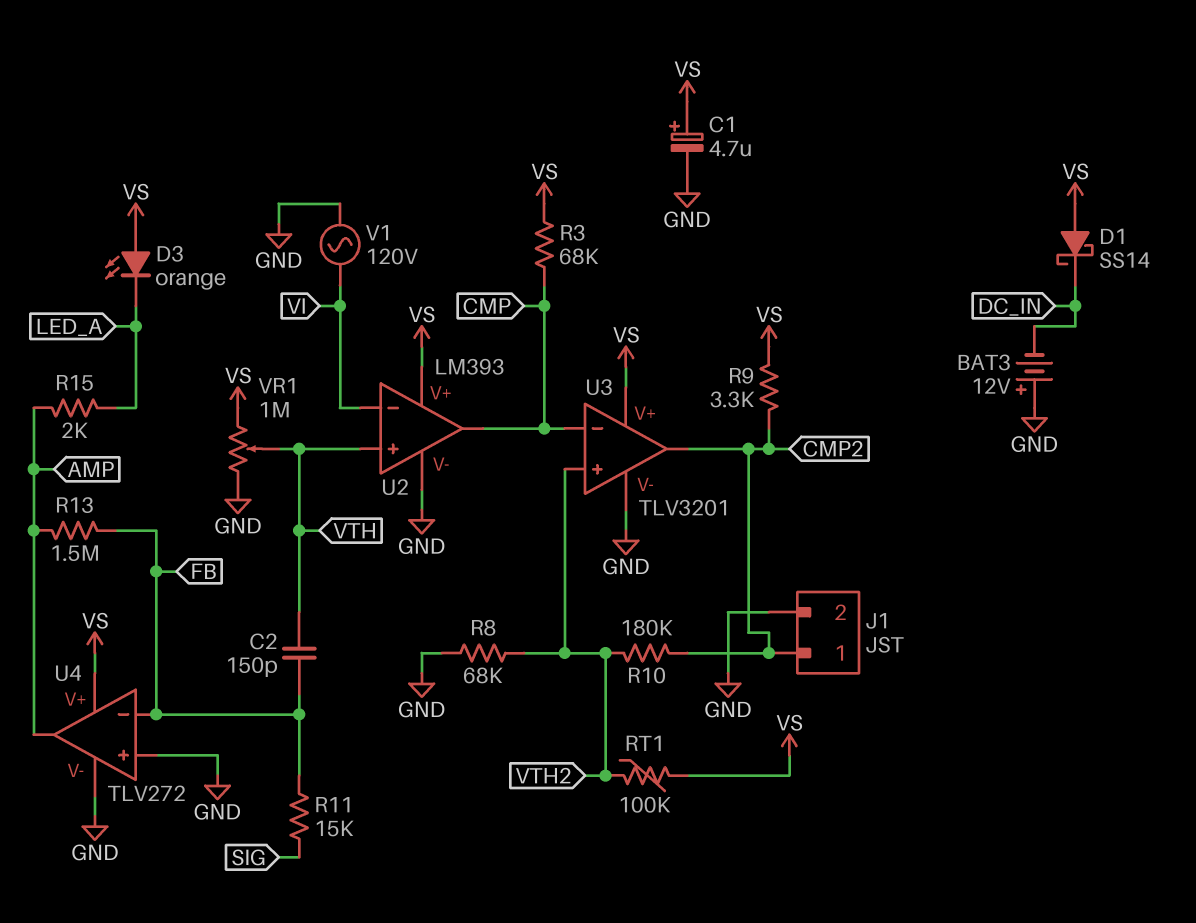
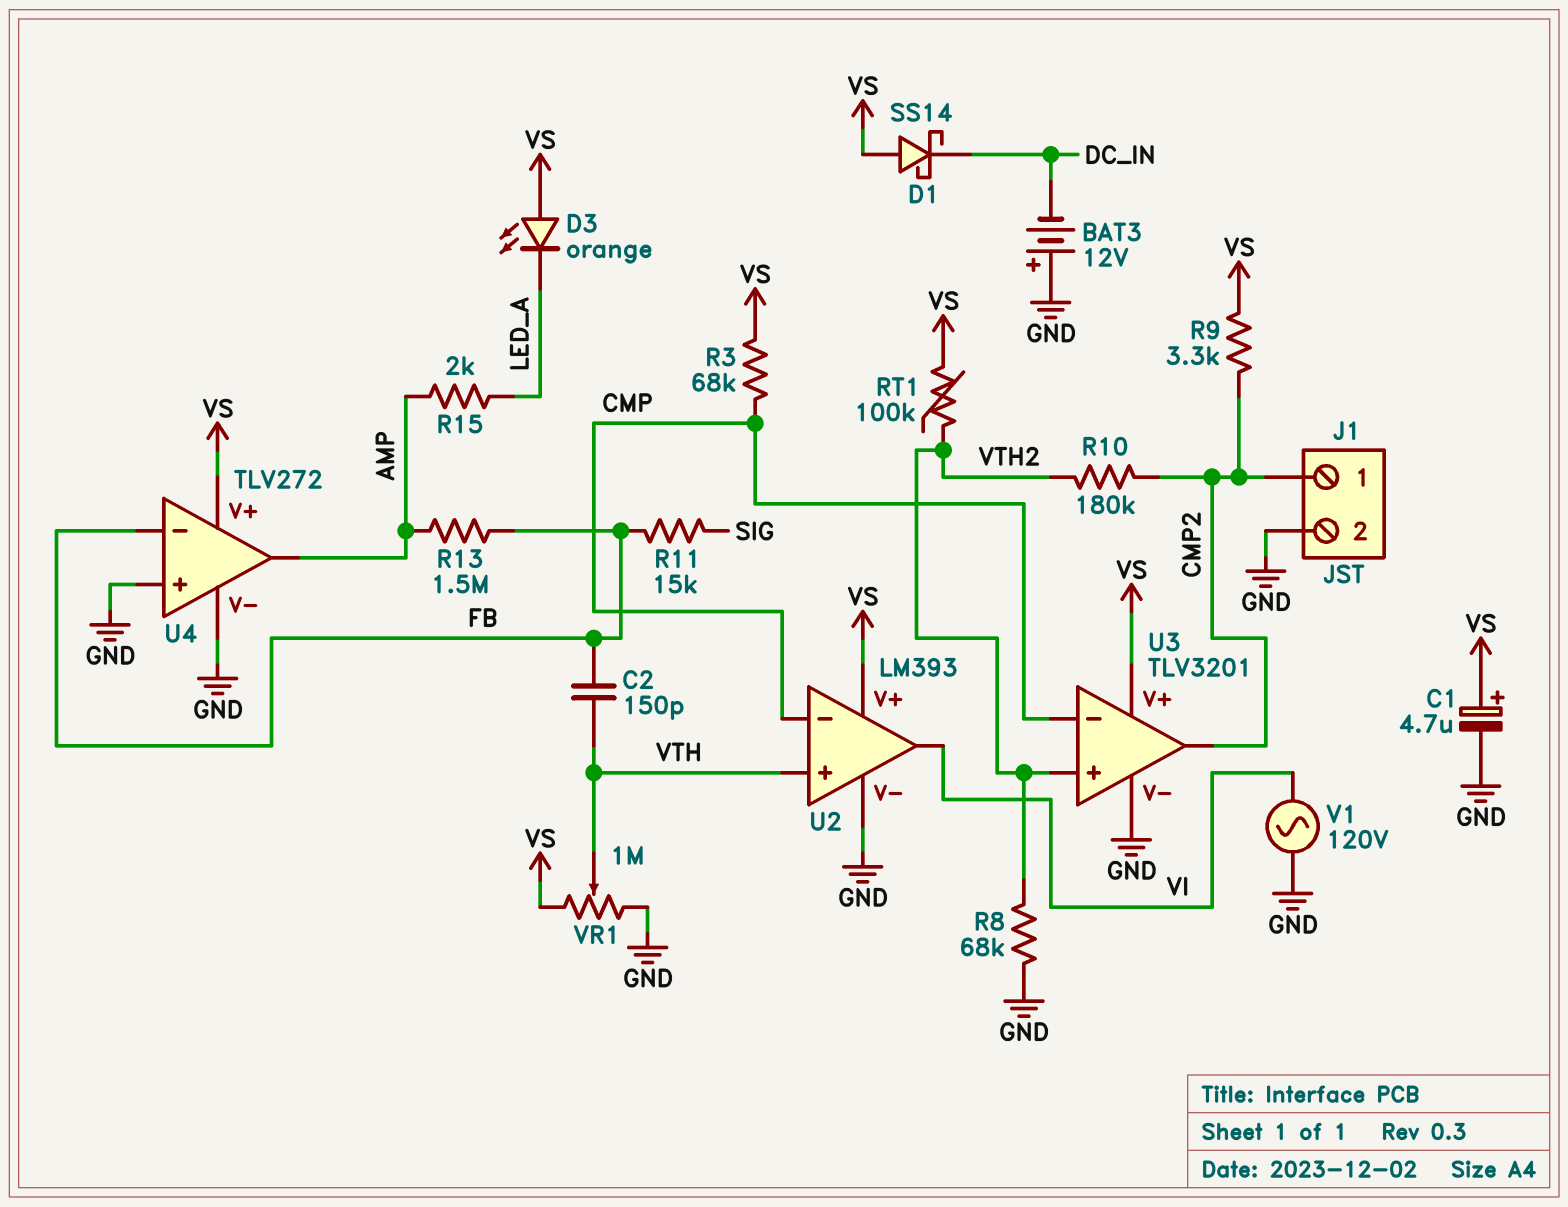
U2 pin in-: VI -> CMP
U2 pin out: CMP -> VI

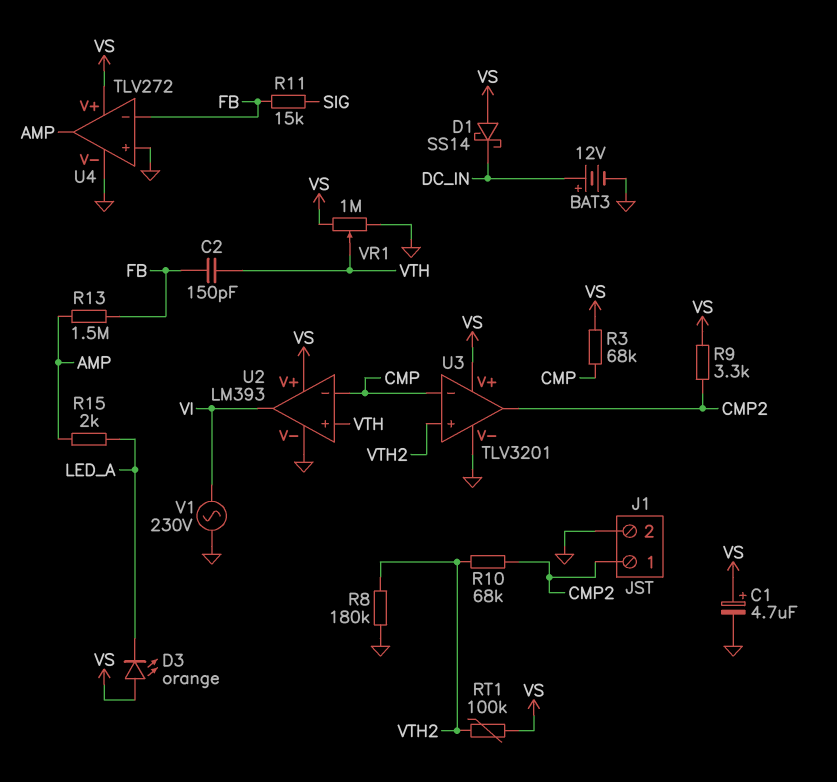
BAT3: 12V (plus GND, minus DC_IN) -> 12V (plus DC_IN, minus GND)
R8: 68k (GND, VTH2) -> 180k (GND, VTH2)
R10: 180k (CMP2, VTH2) -> 68k (CMP2, VTH2)
V1: AC 120V (GND, VI) -> AC 230V (GND, VI)

